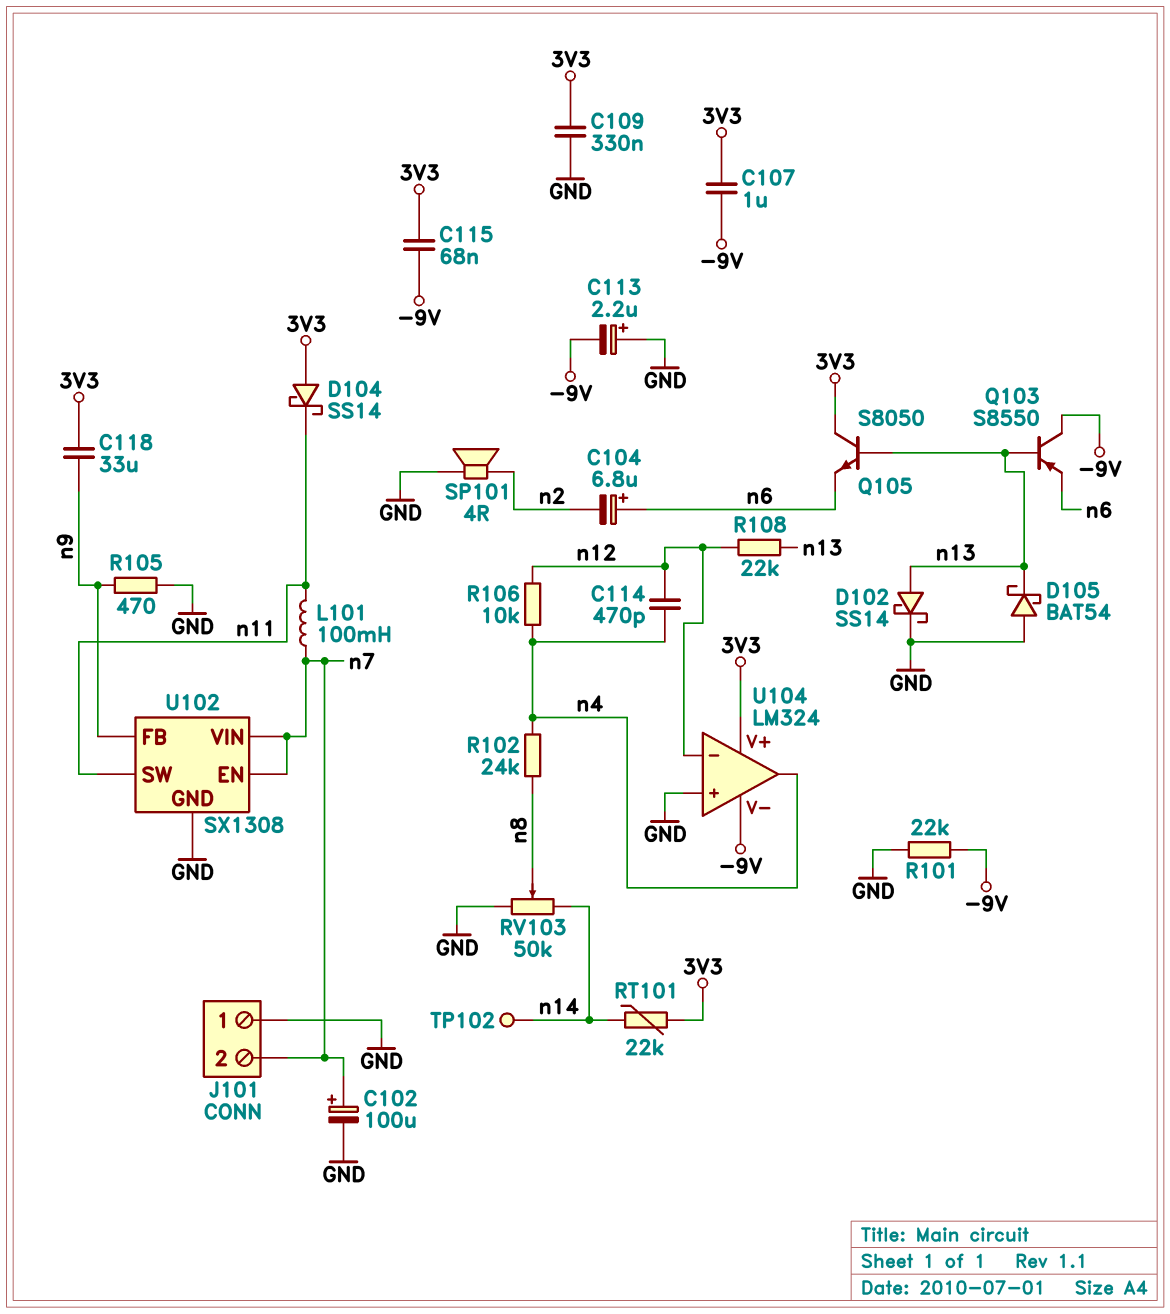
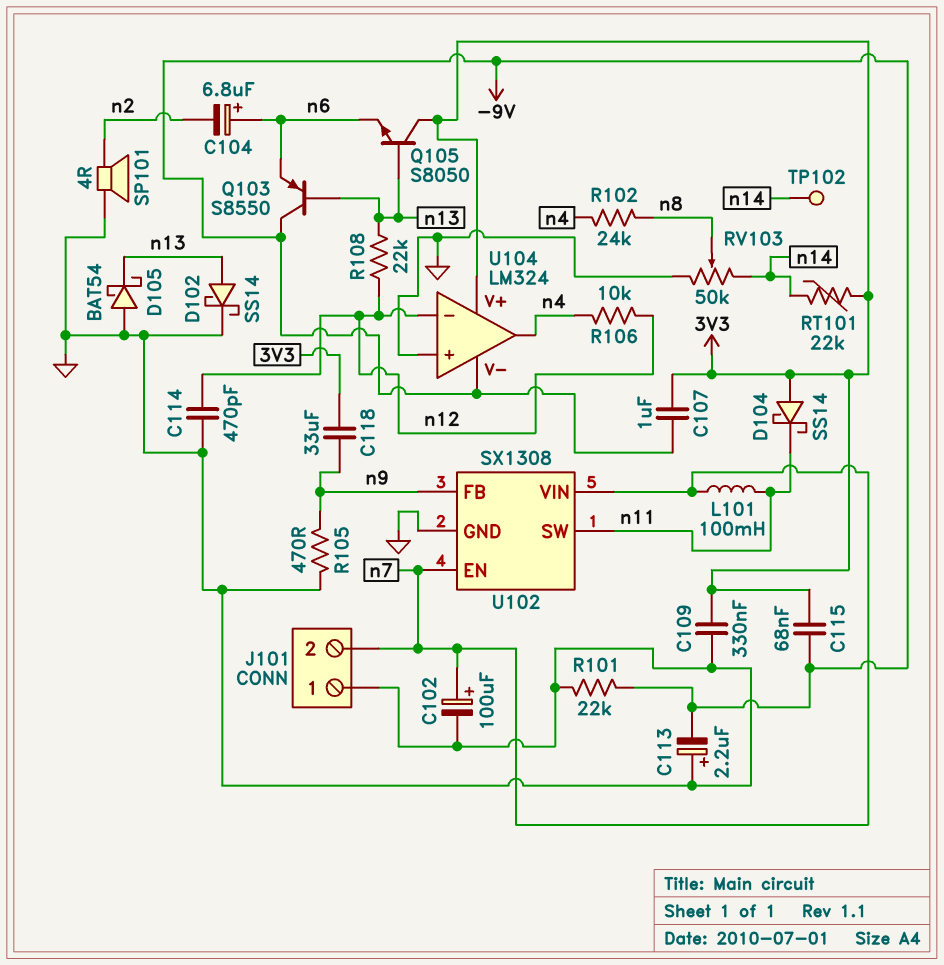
C114: 470pF (n4, n12) -> 470pF (GND, n12)

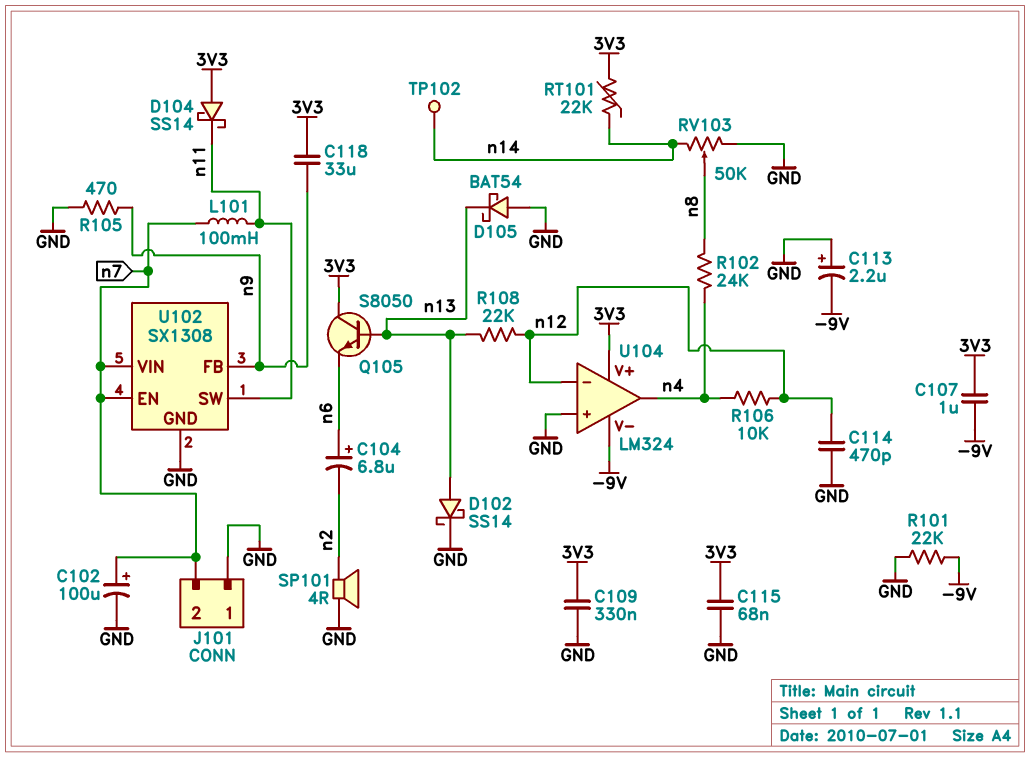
C115: 68nF (-9V, 3V3) -> 68nF (3V3, GND)
Q103: PNP S8550 (B n13, C -9V, E n6) -> none

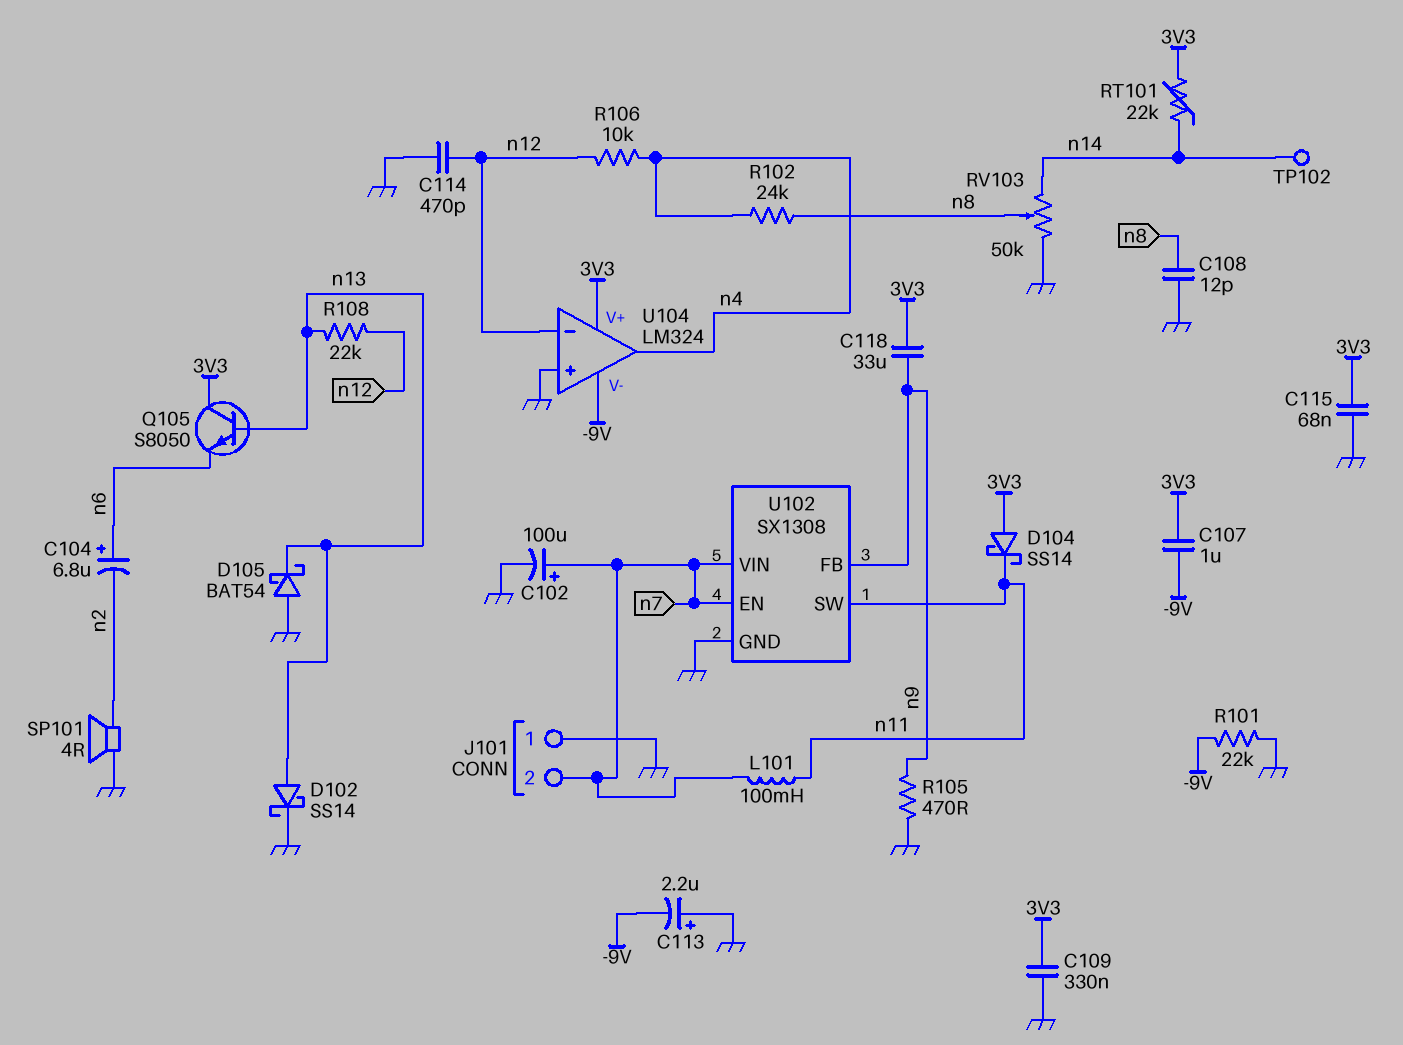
C108: none -> 12pF (GND, n8)

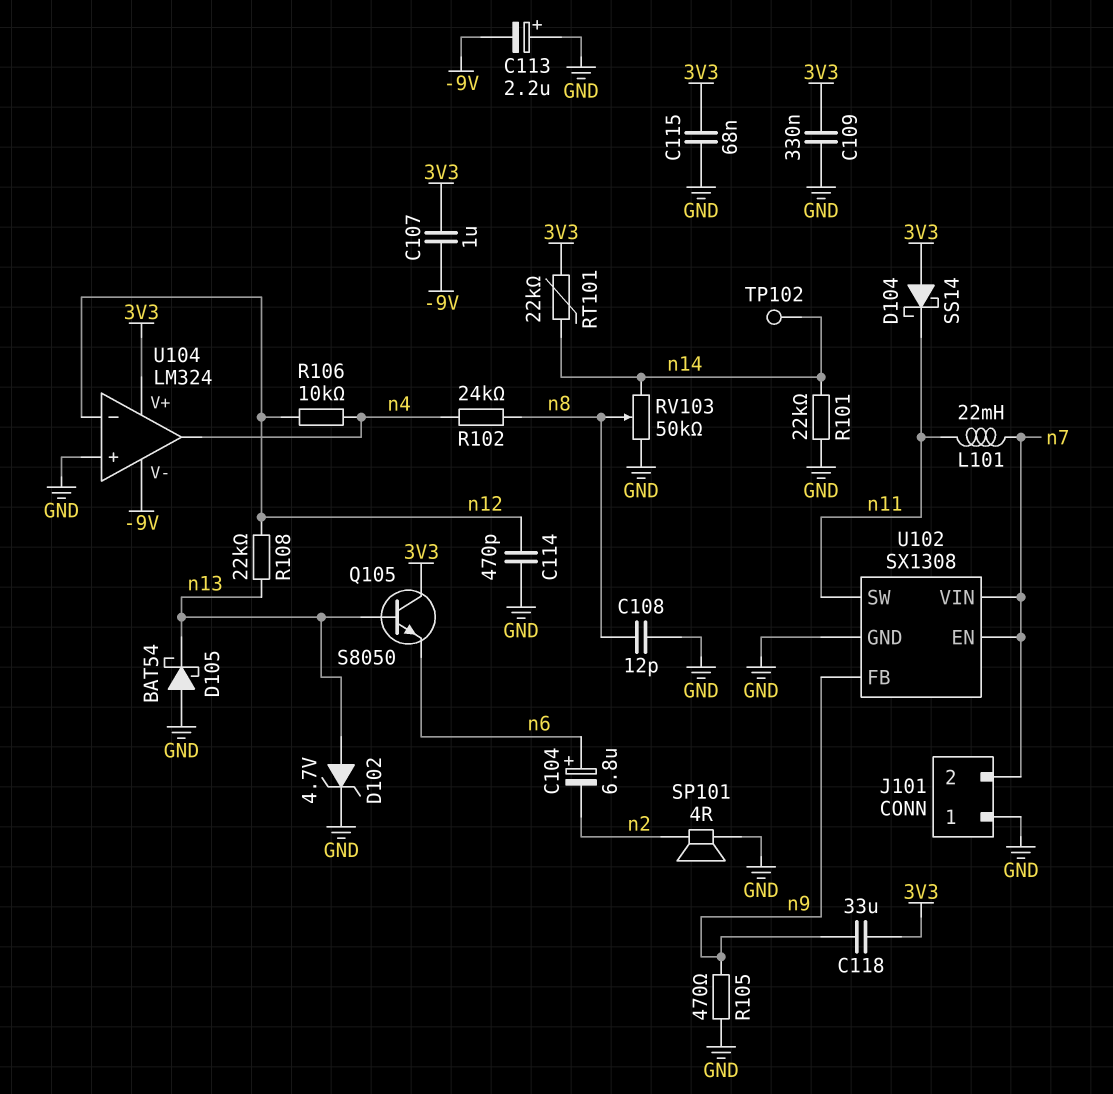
C102: 100uF (plus n7, minus GND) -> none
D102: schottky SS14 (A n13, K GND) -> zener 4.7V (A n13, K GND)
L101: 100mH (n7, n11) -> 22mH (n7, n11)
R101: 22k (-9V, GND) -> 22k (GND, n14)

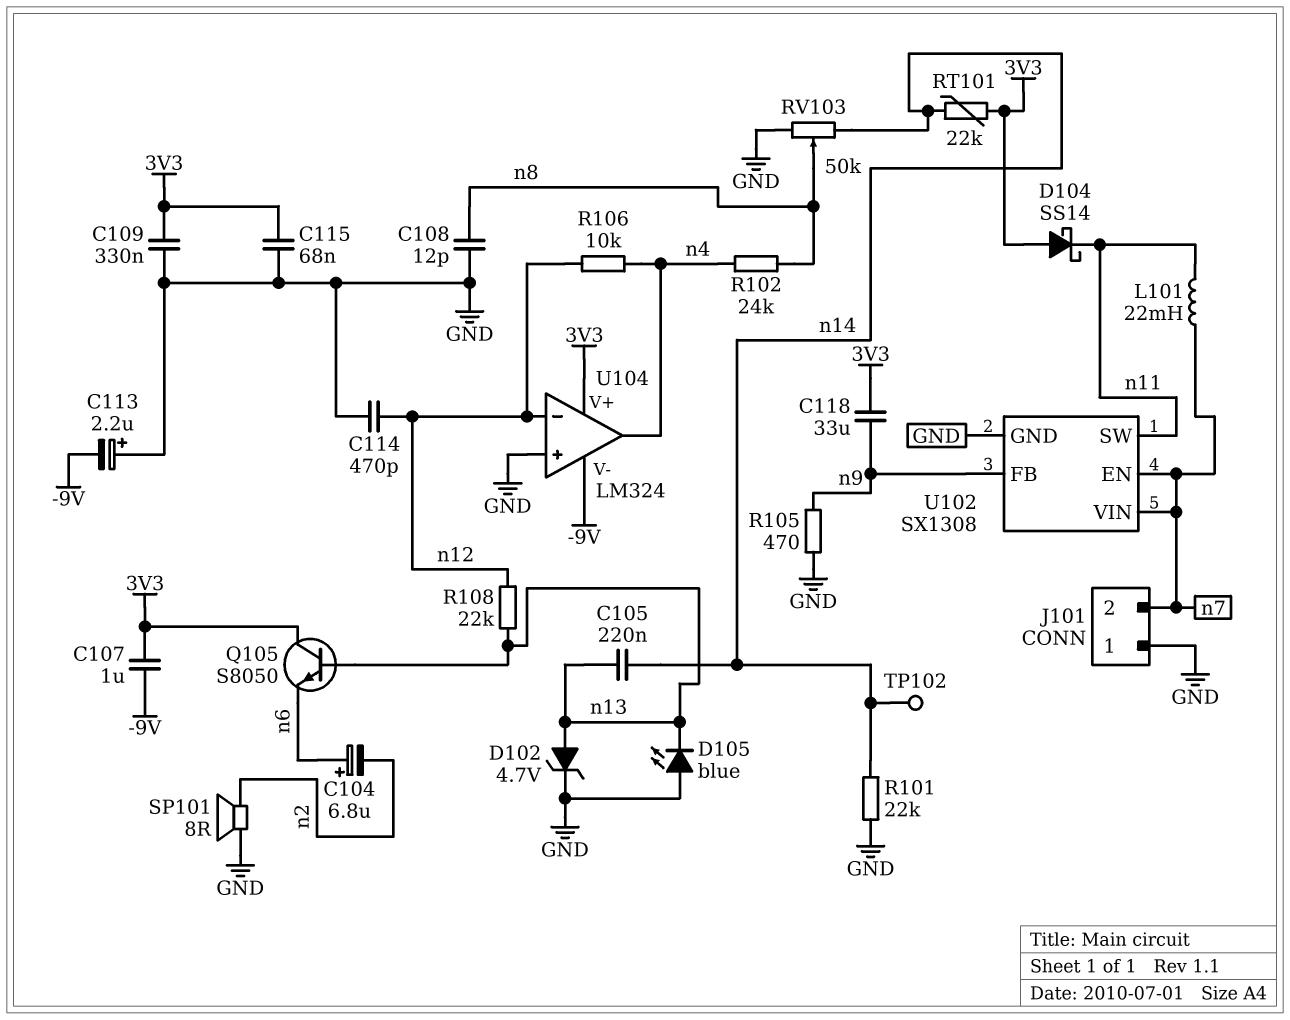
C105: none -> 220nF (n13, n14)
D105: schottky BAT54 (A GND, K n13) -> LED blue (A GND, K n13)
SP101: speaker 4R (GND, n2) -> speaker 8R (GND, n2)

